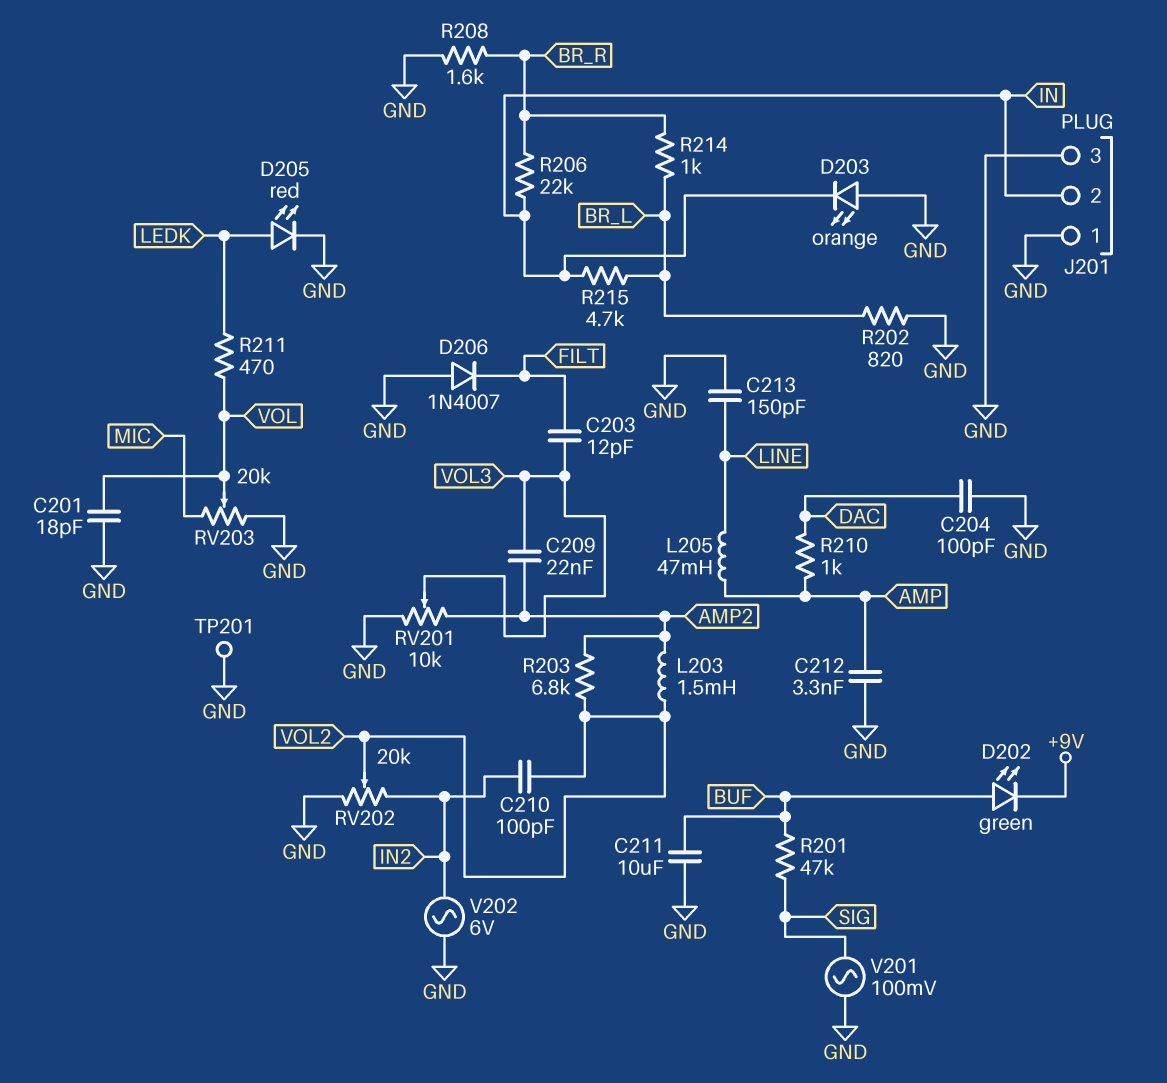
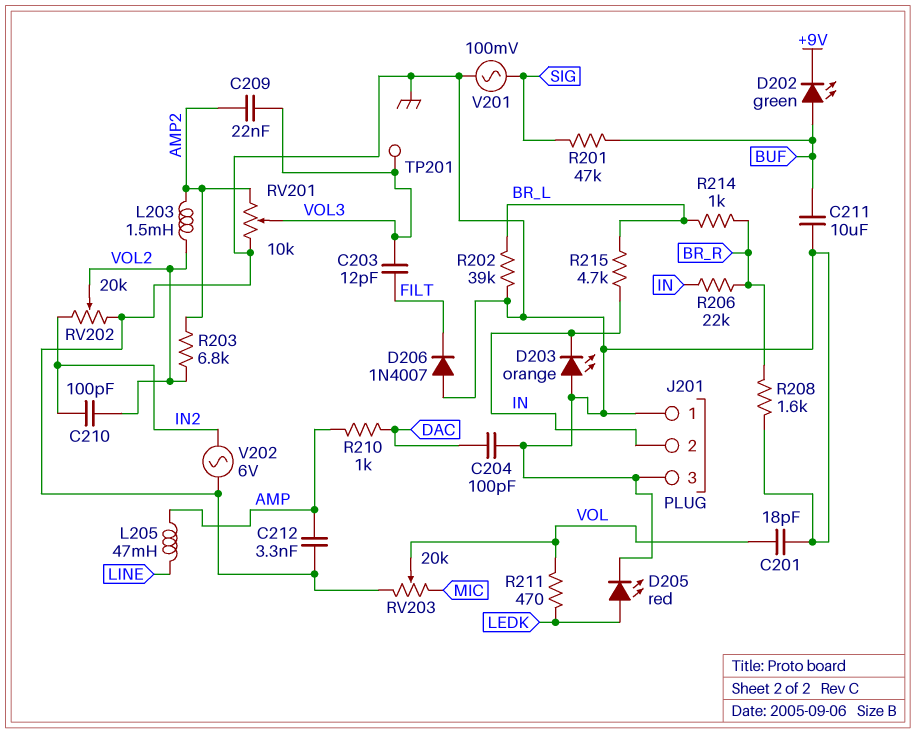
C213: 150pF (GND, LINE) -> none
R202: 820 (BR_L, GND) -> 39k (BR_L, GND)
TP201: test point (GND) -> test point (VOL3)

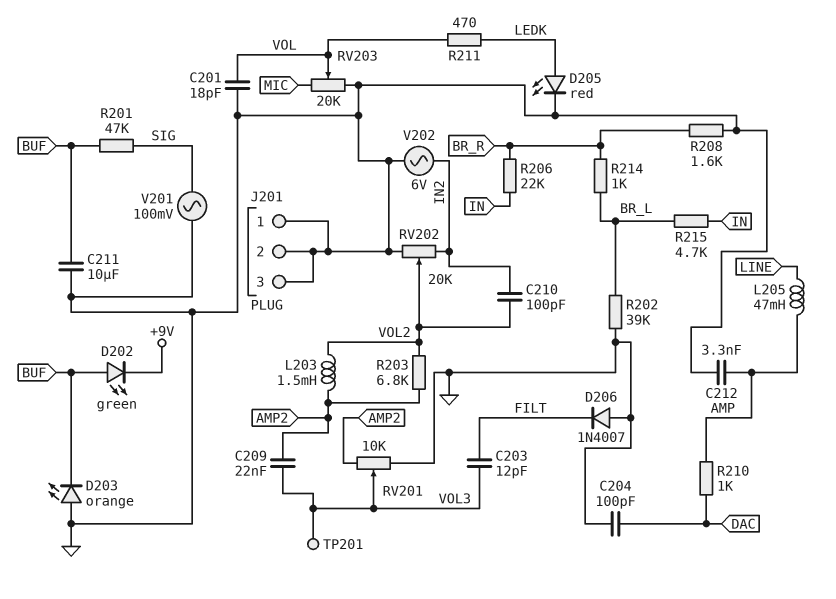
D203: LED orange (A GND, K IN) -> LED orange (A GND, K BUF)
J201 pin 2: IN -> GND

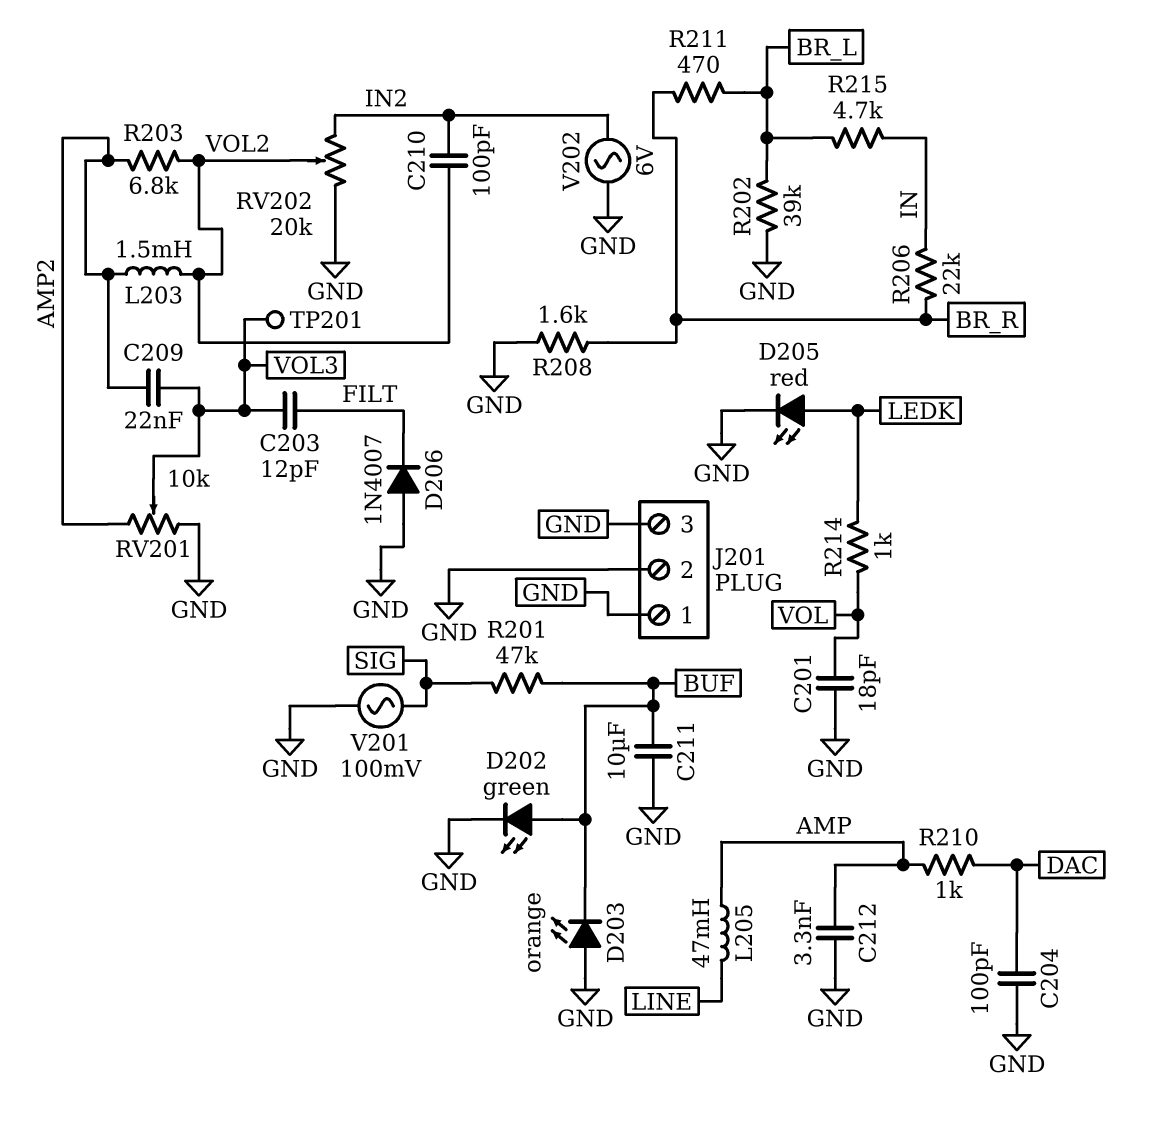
D202: LED green (A BUF, K +9V) -> LED green (A BUF, K GND)
R211: 470 (LEDK, VOL) -> 470 (BR_L, BR_R)
R214: 1k (BR_L, BR_R) -> 1k (LEDK, VOL)
RV203: 20k (GND, MIC, wiper VOL) -> none

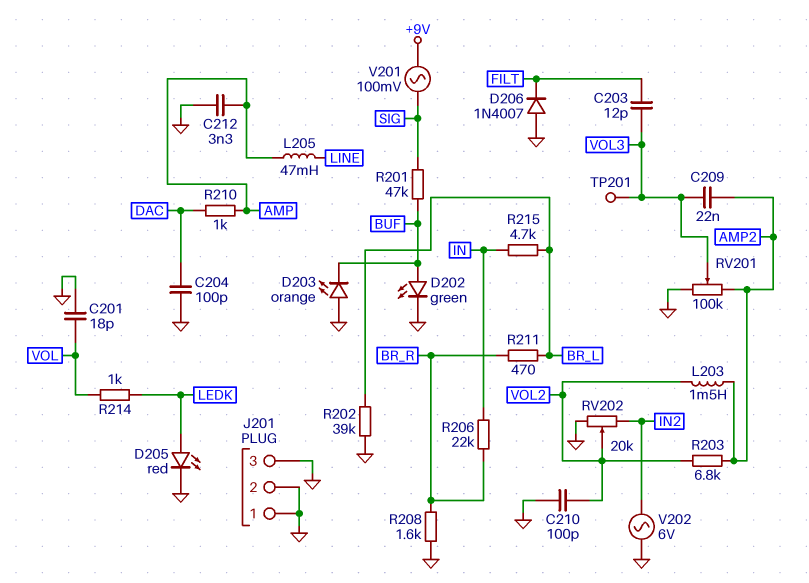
C210: 100pF (IN2, VOL2) -> 100pF (GND, VOL2)
C211: 10uF (BUF, GND) -> none
RV201: 10k (AMP2, GND, wiper VOL3) -> 100k (AMP2, GND, wiper VOL3)
V201: AC 100mV (GND, SIG) -> AC 100mV (+9V, SIG)

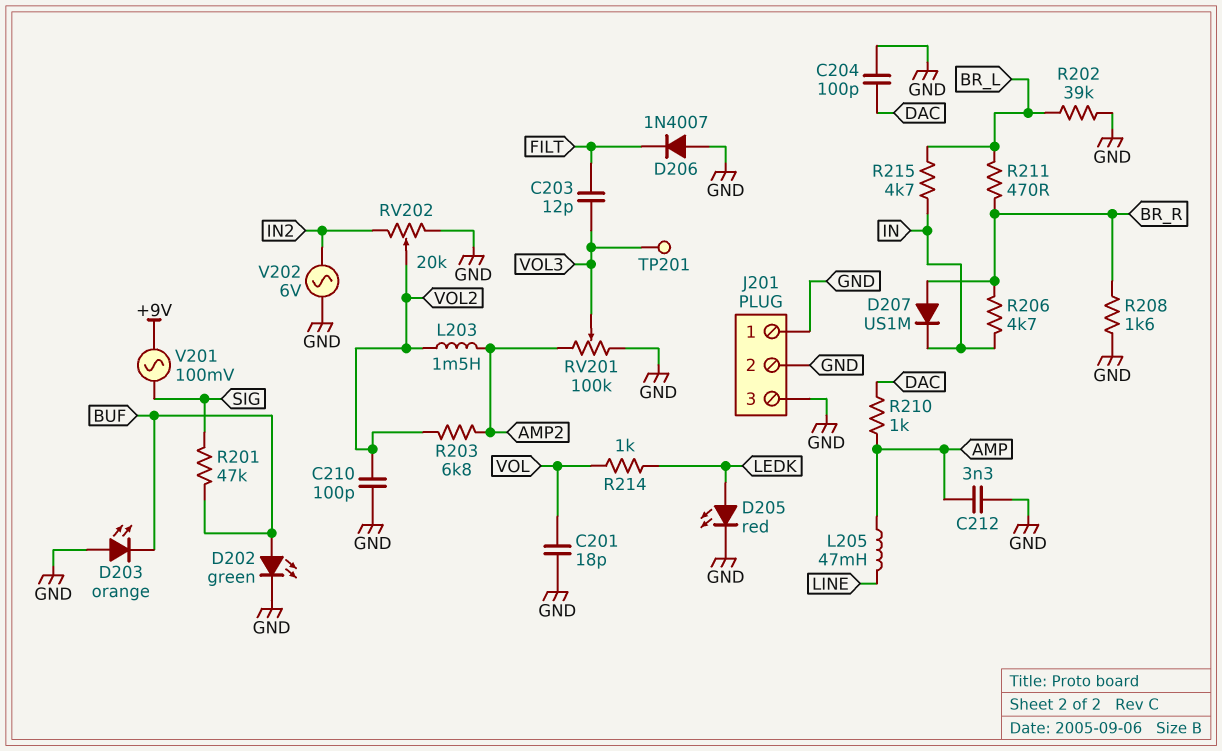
C209: 22nF (AMP2, VOL3) -> none
D207: none -> diode US1M (A BR_R, K IN)
R206: 22k (BR_R, IN) -> 4.7k (BR_R, IN)

